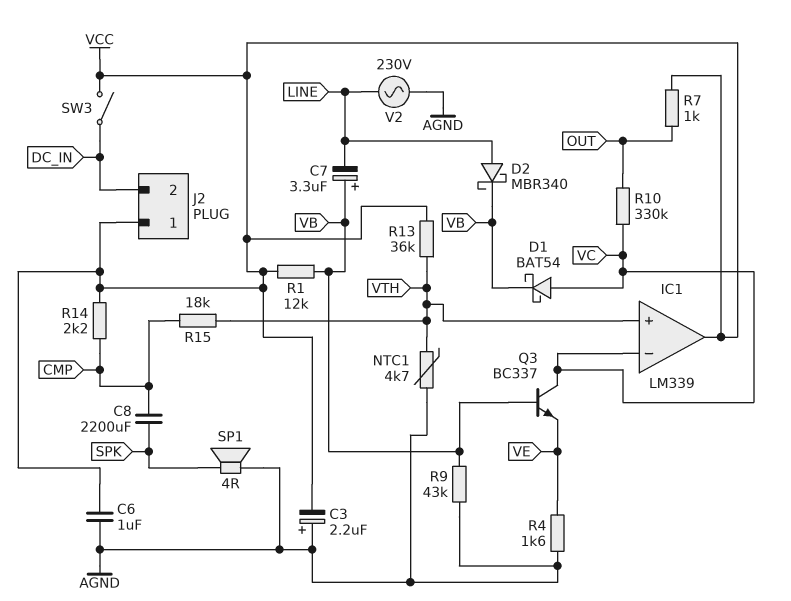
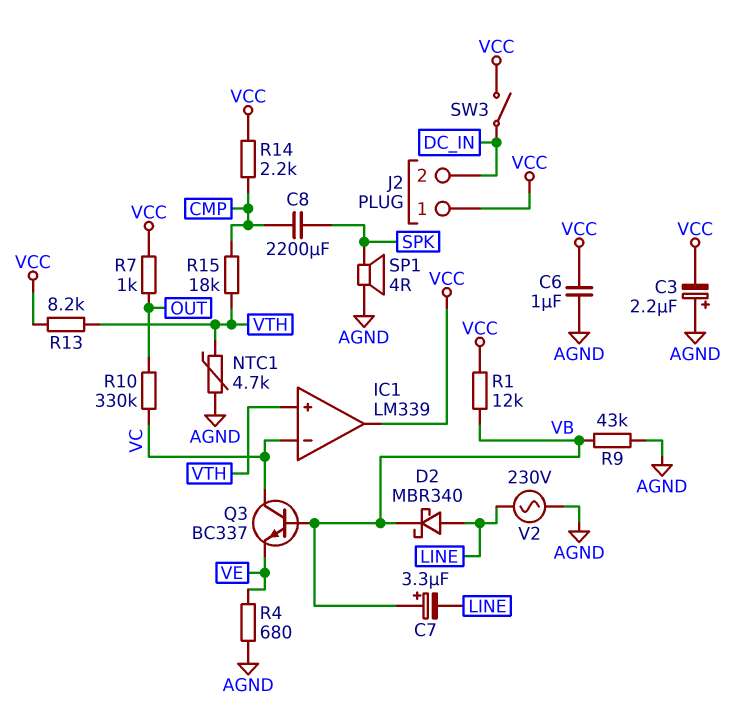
D1: schottky BAT54 (A VC, K VB) -> none
R4: 1.6k (AGND, VE) -> 680 (AGND, VE)
R13: 36k (VCC, VTH) -> 8.2k (VCC, VTH)

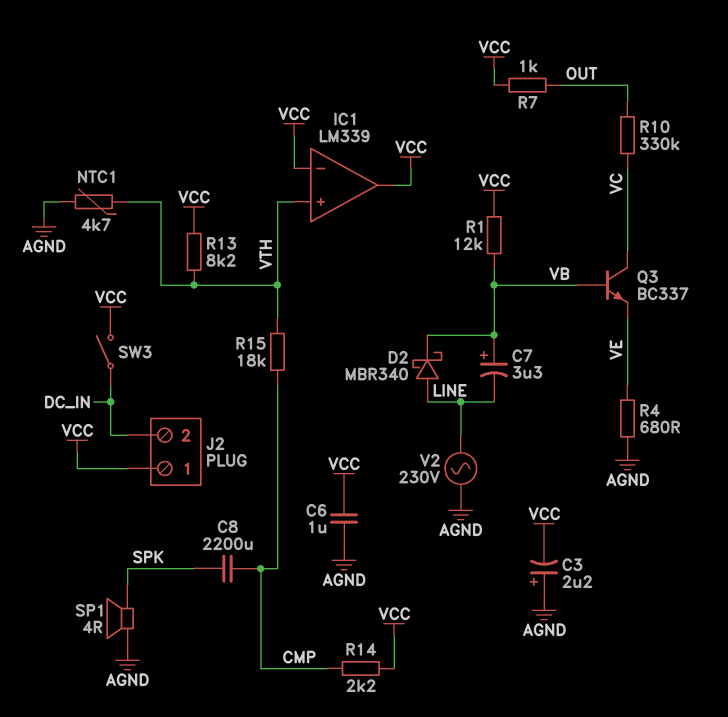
IC1 pin in-: VC -> VCC
R9: 43k (AGND, VB) -> none

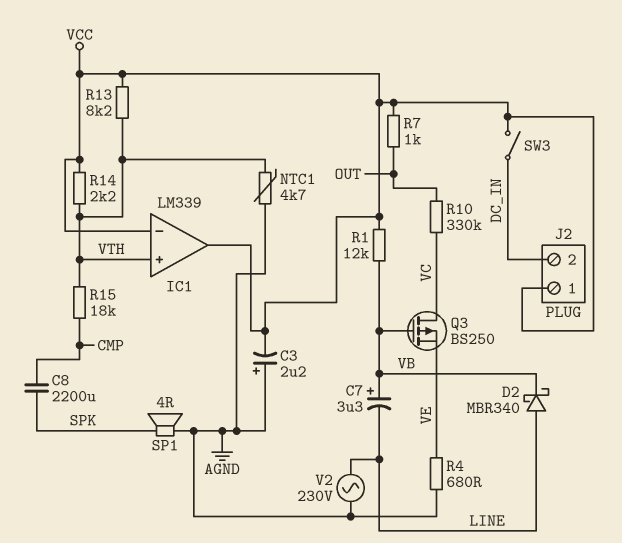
C6: 1uF (AGND, VCC) -> none
Q3: NPN BC337 (B VB, C VC, E VE) -> PMOS BS250 (G VB, D VC, S VE)
R14: 2.2k (CMP, VCC) -> 2.2k (VCC, VTH)

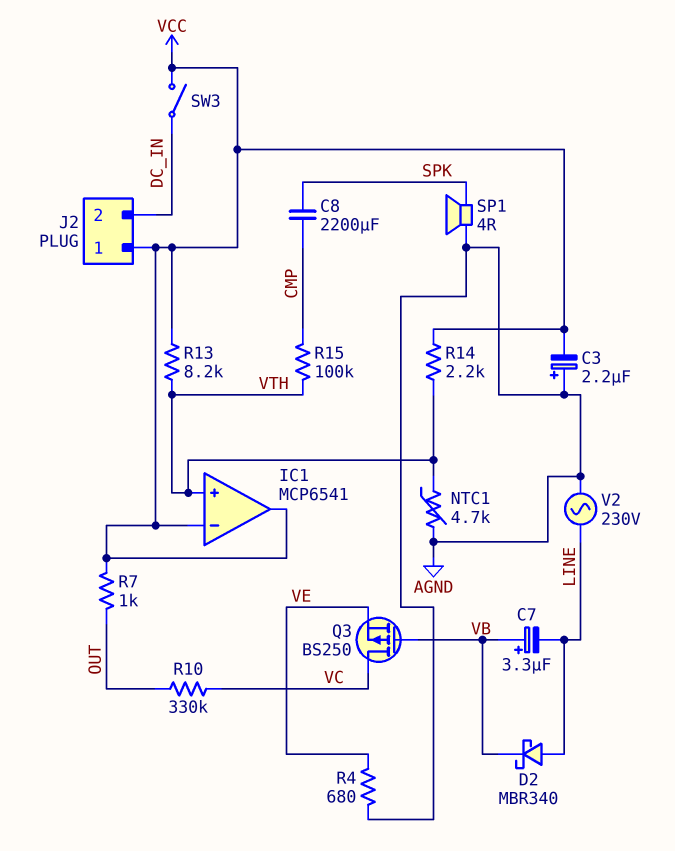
IC1: LM339 -> MCP6541
R1: 12k (VB, VCC) -> none
R15: 18k (CMP, VTH) -> 100k (CMP, VTH)

